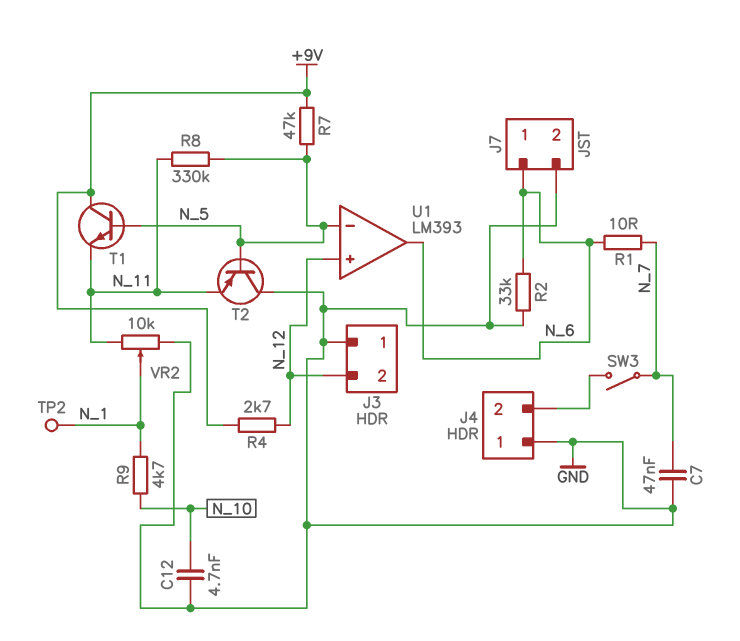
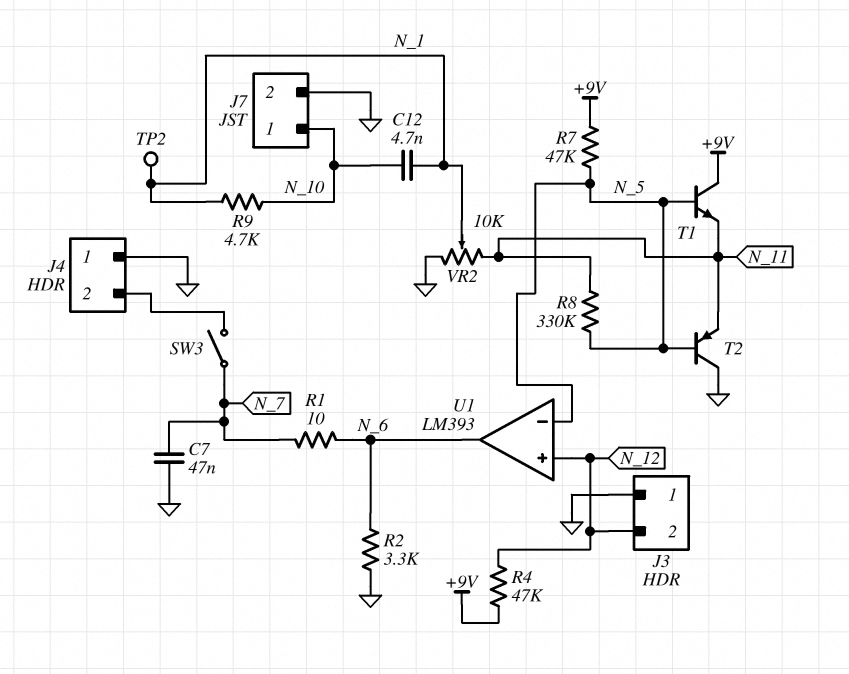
C12: 4.7nF (GND, N_10) -> 4.7nF (N_1, N_10)
J7 pin 1: N_6 -> N_10
R2: 33k (GND, N_6) -> 3.3k (GND, N_6)
R4: 2.7k (+9V, N_12) -> 47k (+9V, N_12)

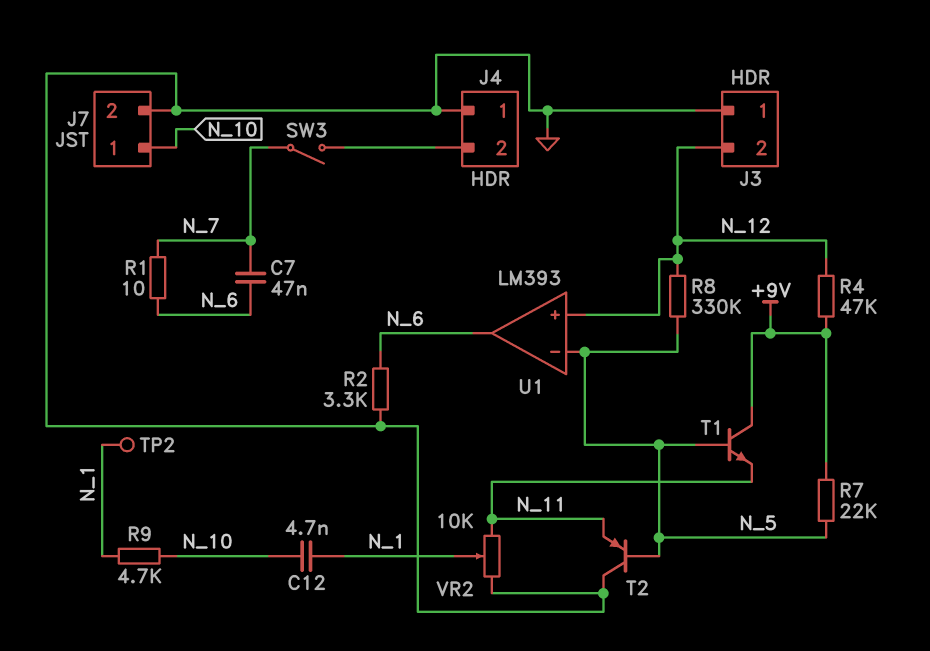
C7: 47nF (GND, N_7) -> 47nF (N_6, N_7)
R7: 47k (+9V, N_5) -> 22k (+9V, N_5)
R8: 330k (N_5, N_11) -> 330k (N_5, N_12)

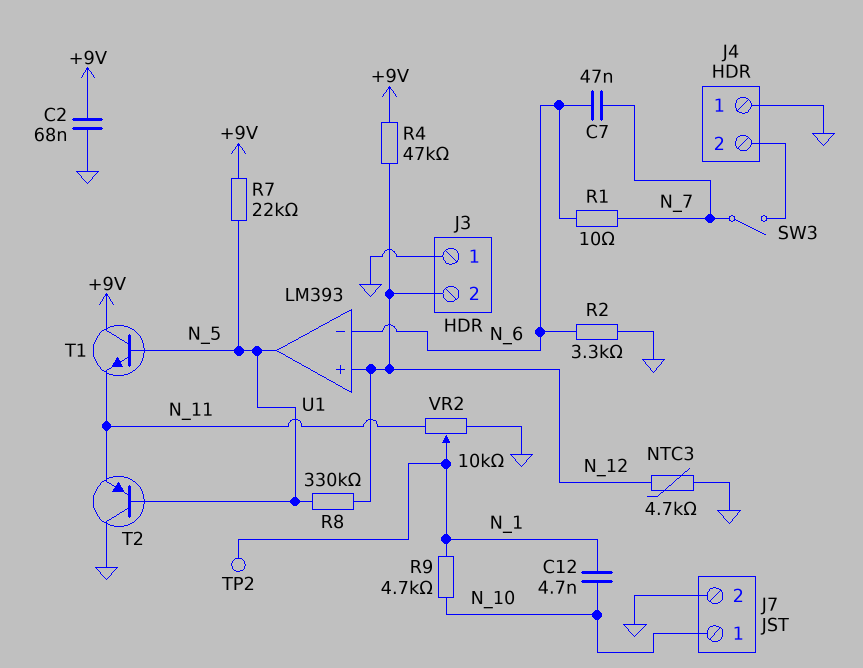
C2: none -> 68nF (+9V, GND)
NTC3: none -> 4.7k (GND, N_12)
U1 pin in-: N_5 -> N_6
U1 pin out: N_6 -> N_5

